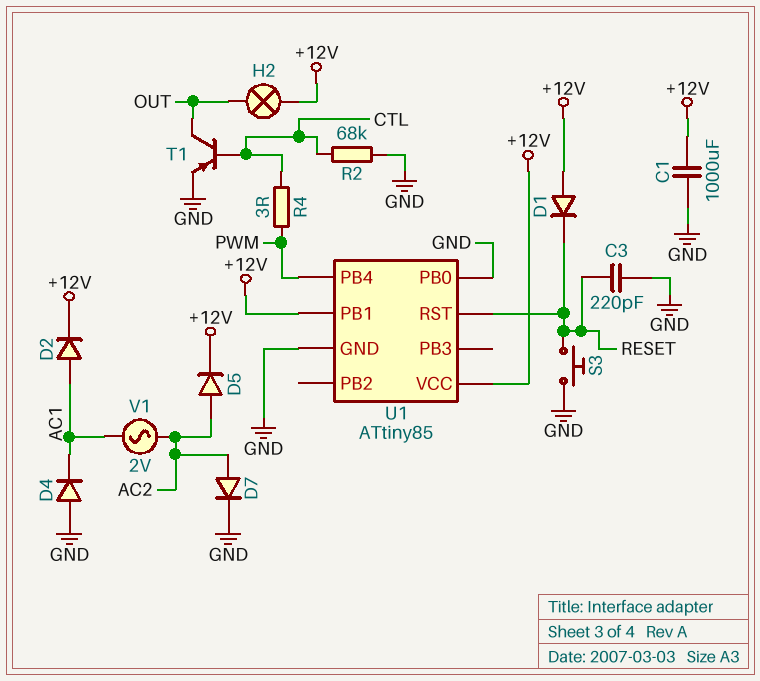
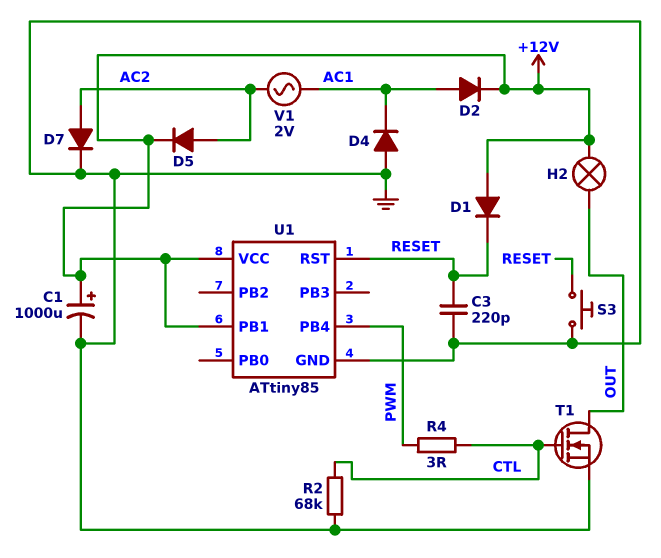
C1: 1000uF (+12V, GND) -> 1000uF (plus +12V, minus GND)
T1: PNP (B CTL, C OUT, E GND) -> NMOS (G CTL, D OUT, S GND)
U1 pin PB0: GND -> none

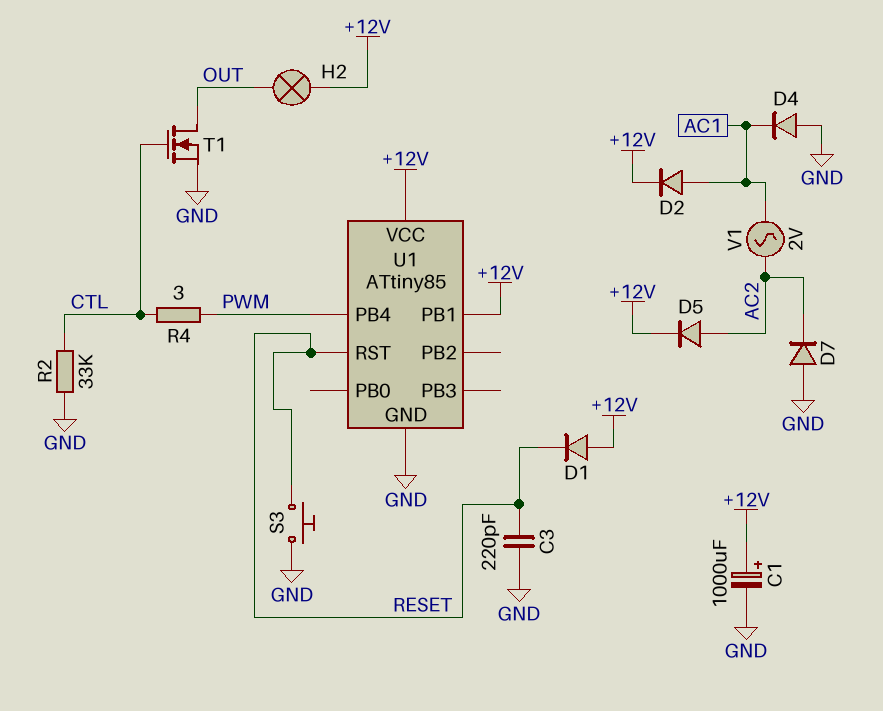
D7: diode (A AC2, K GND) -> diode (A GND, K AC2)
R2: 68k (CTL, GND) -> 33k (CTL, GND)

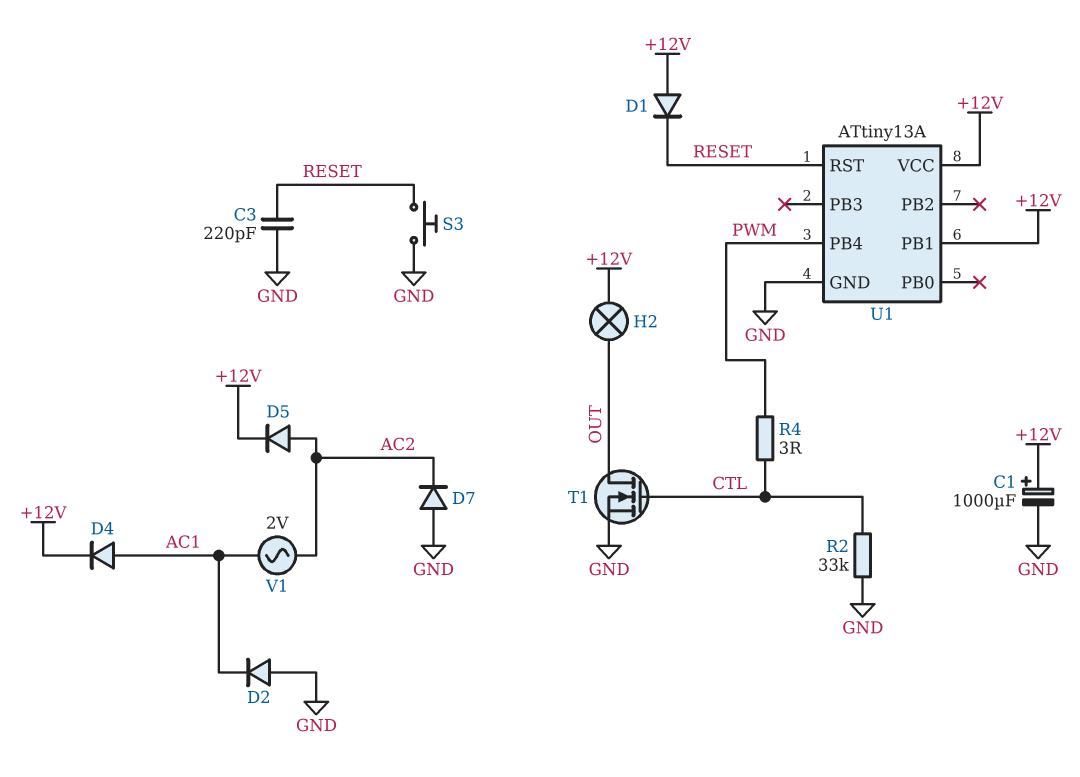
D2: diode (A AC1, K +12V) -> diode (A GND, K AC1)
D4: diode (A GND, K AC1) -> diode (A AC1, K +12V)
U1: ATtiny85 -> ATtiny13A

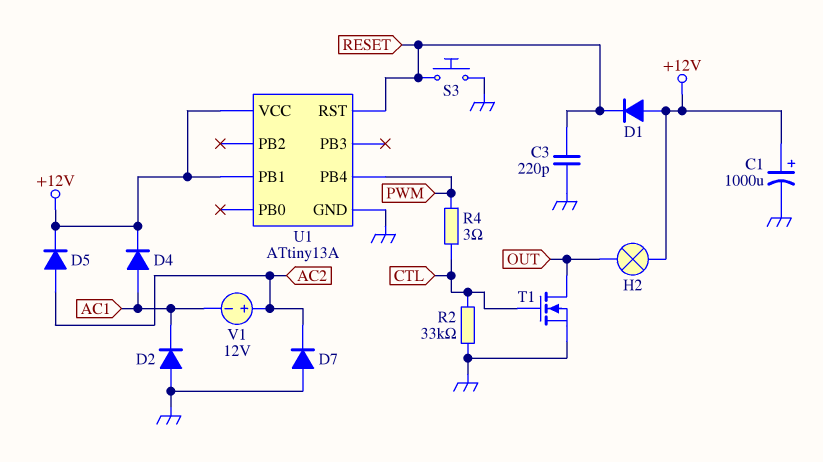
V1: AC 2V (AC1, AC2) -> 12V (plus AC2, minus AC1)

